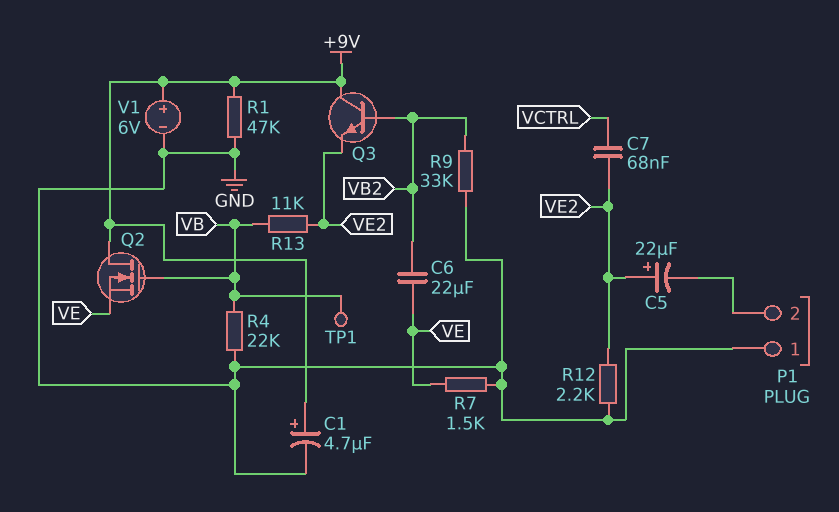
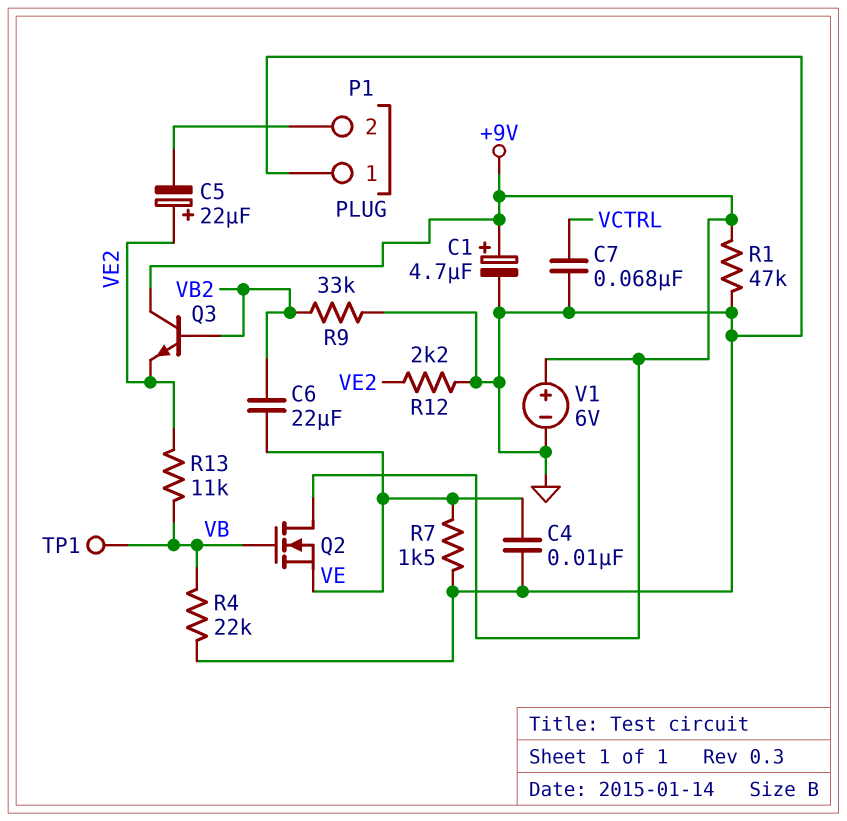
C4: none -> 10nF (GND, VE)
C7: 68nF (VCTRL, VE2) -> 68nF (GND, VCTRL)

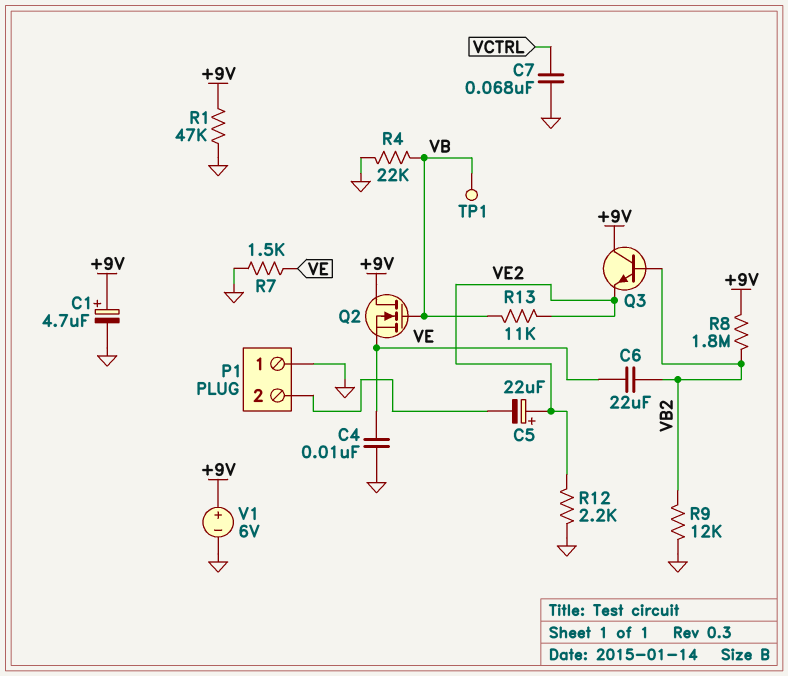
R8: none -> 1.8M (+9V, VB2)
R9: 33k (GND, VB2) -> 12k (GND, VB2)

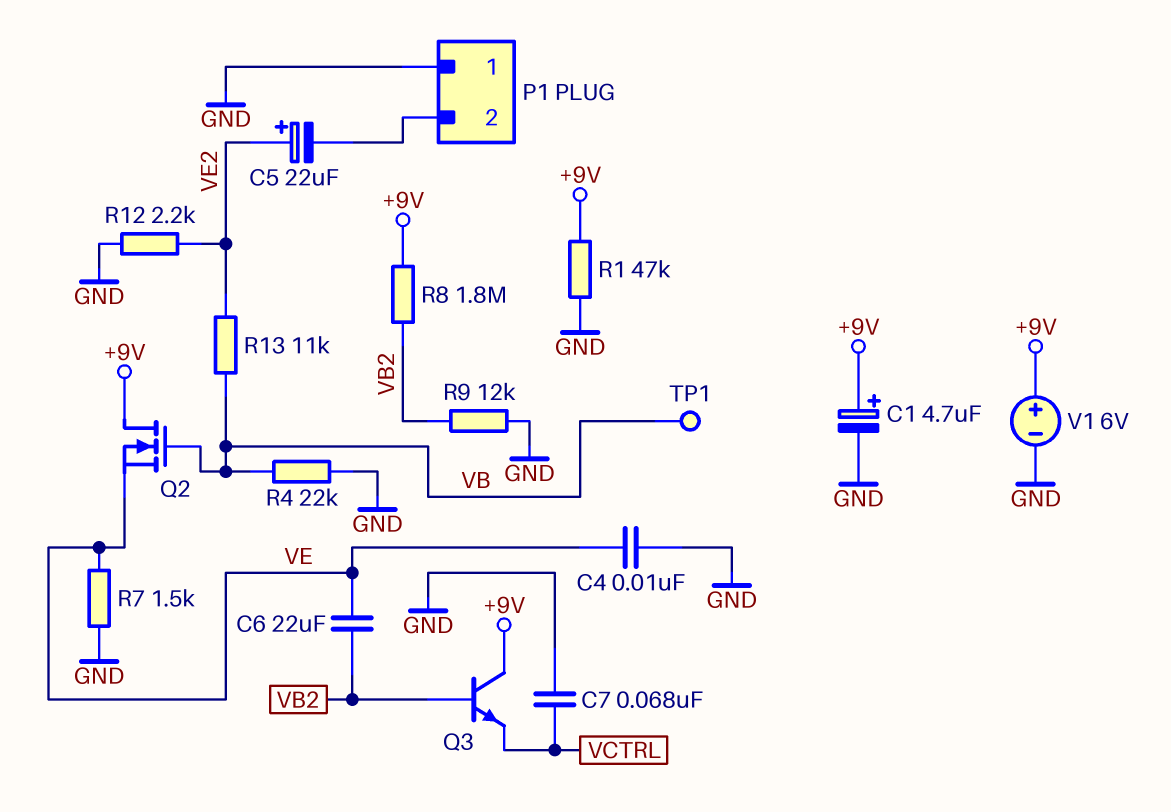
Q3: NPN (B VB2, C +9V, E VE2) -> NPN (B VB2, C +9V, E VCTRL)

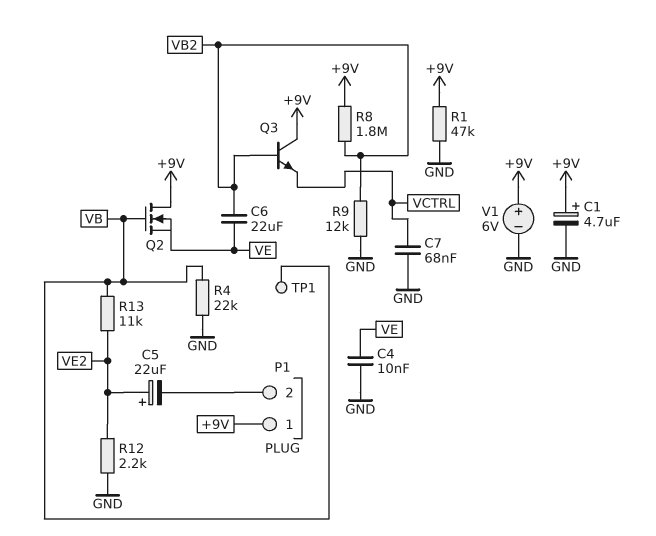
P1 pin 1: GND -> +9V
R7: 1.5k (GND, VE) -> none

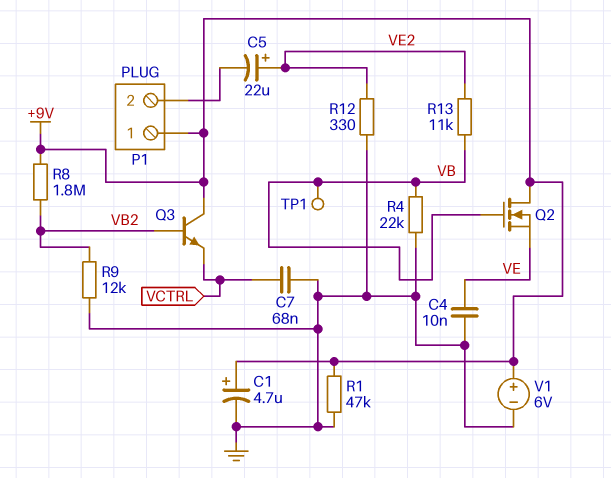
C6: 22uF (VB2, VE) -> none
R12: 2.2k (GND, VE2) -> 330 (GND, VE2)

